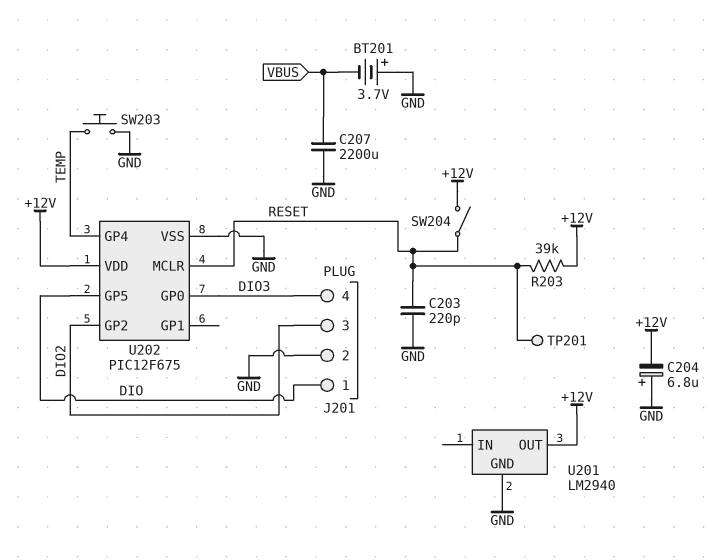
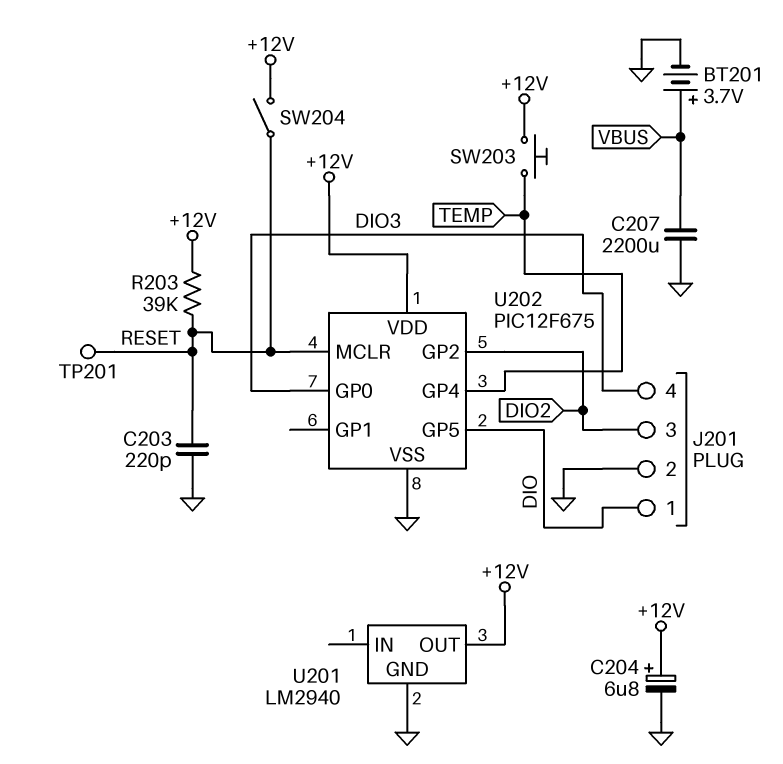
BT201: 3.7V (plus GND, minus VBUS) -> 3.7V (plus VBUS, minus GND)
C204: 6.8uF (plus GND, minus +12V) -> 6.8uF (plus +12V, minus GND)
SW203: button (GND, TEMP) -> button (+12V, TEMP)

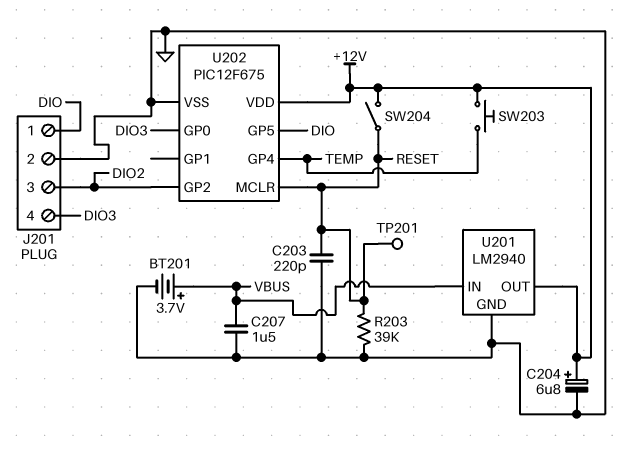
C207: 2200uF (GND, VBUS) -> 1.5uF (GND, VBUS)
R203: 39k (+12V, RESET) -> 39k (GND, RESET)
U201 pin IN: none -> VBUS

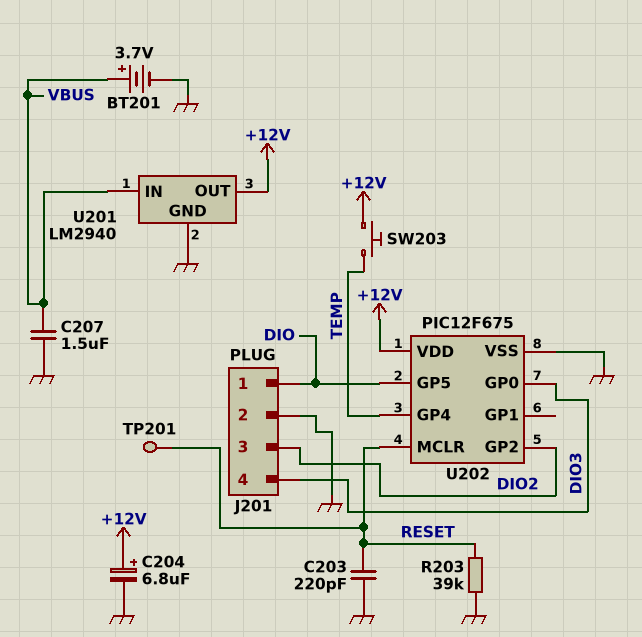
SW204: switch (+12V, RESET) -> none

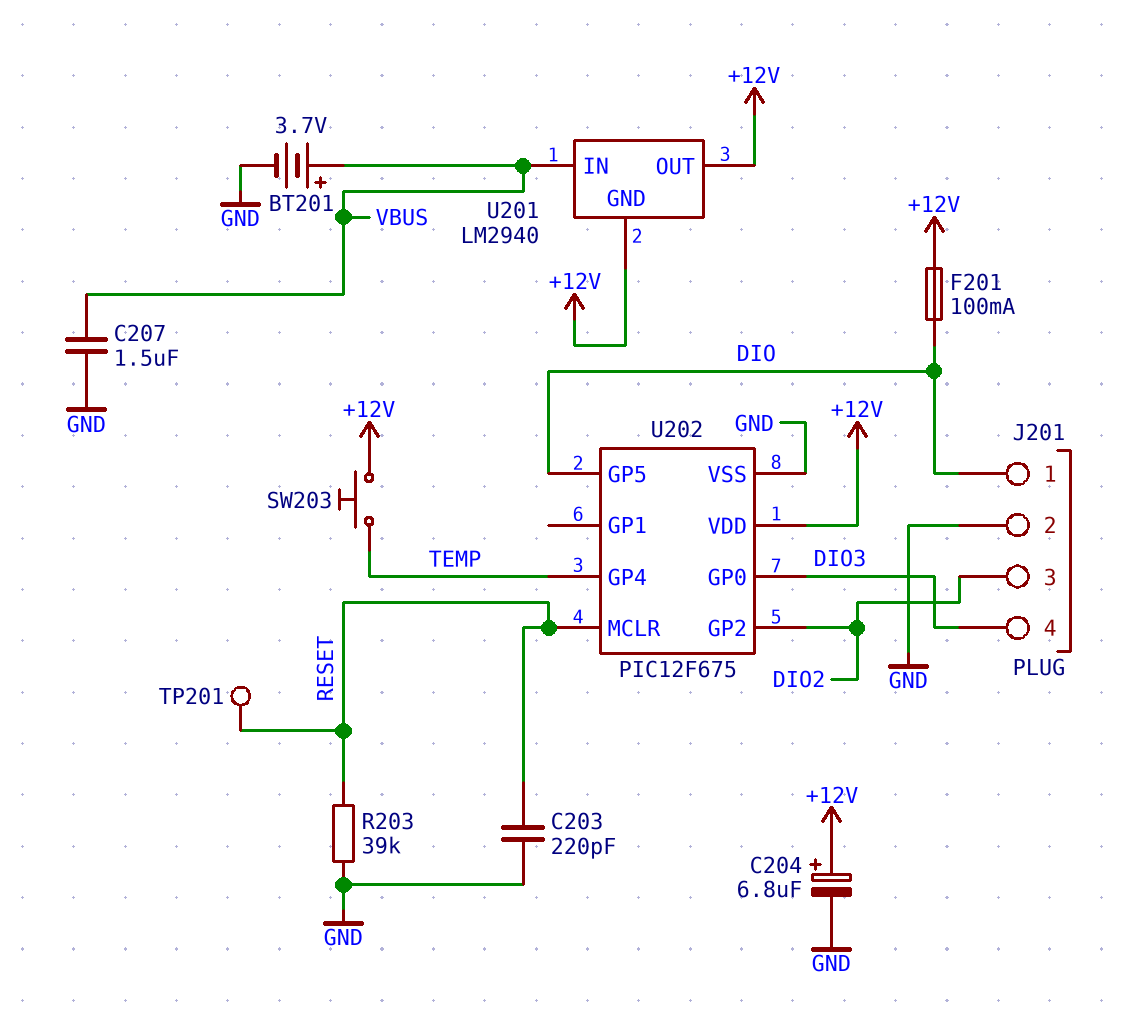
F201: none -> 100mA (+12V, DIO)
U201 pin GND: GND -> +12V

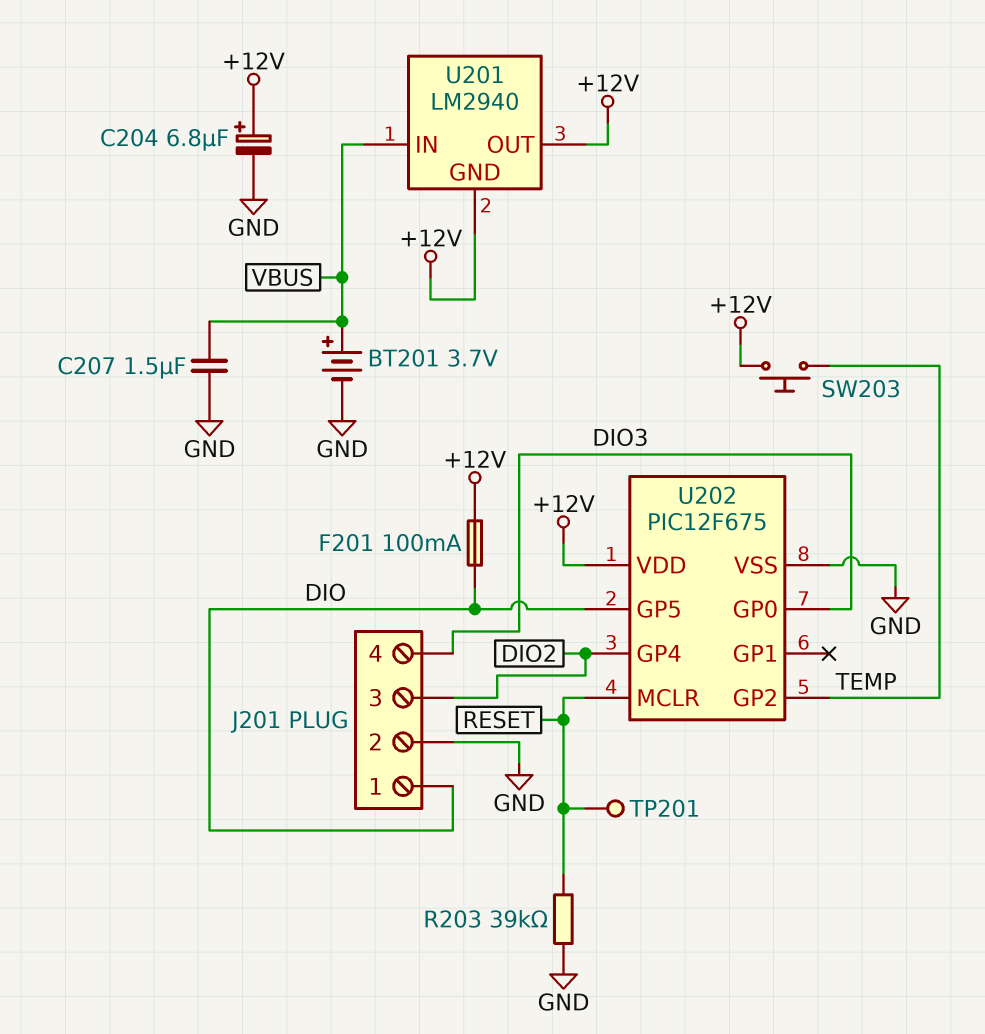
C203: 220pF (GND, RESET) -> none
U202 pin GP2: DIO2 -> TEMP
U202 pin GP4: TEMP -> DIO2

